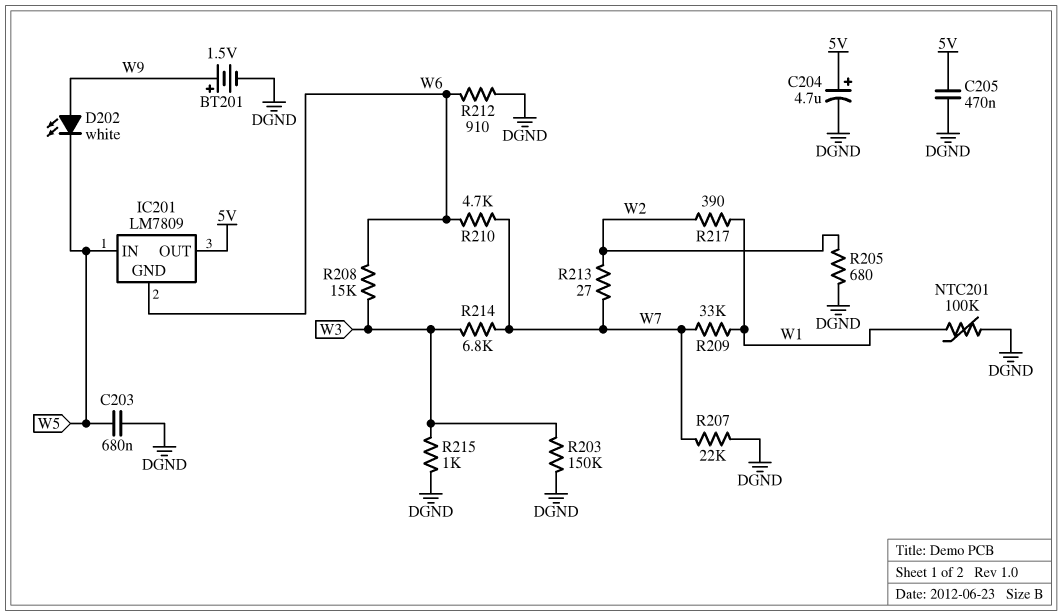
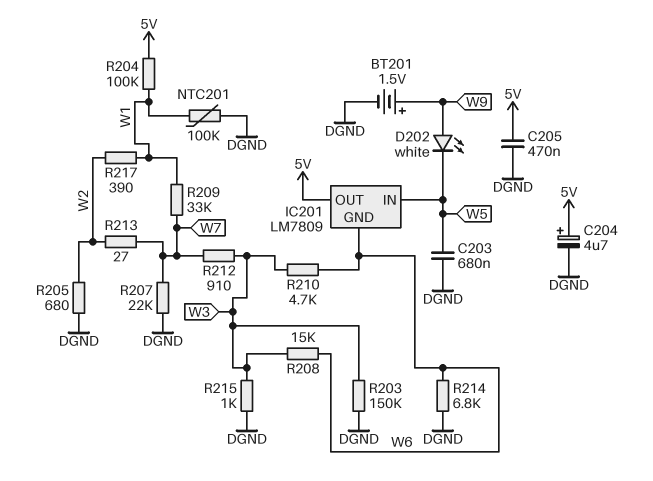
R204: none -> 100k (5V, W1)
R210: 4.7k (W6, W7) -> 4.7k (W3, W6)
R212: 910 (DGND, W6) -> 910 (W3, W7)
R214: 6.8k (W3, W7) -> 6.8k (DGND, W6)

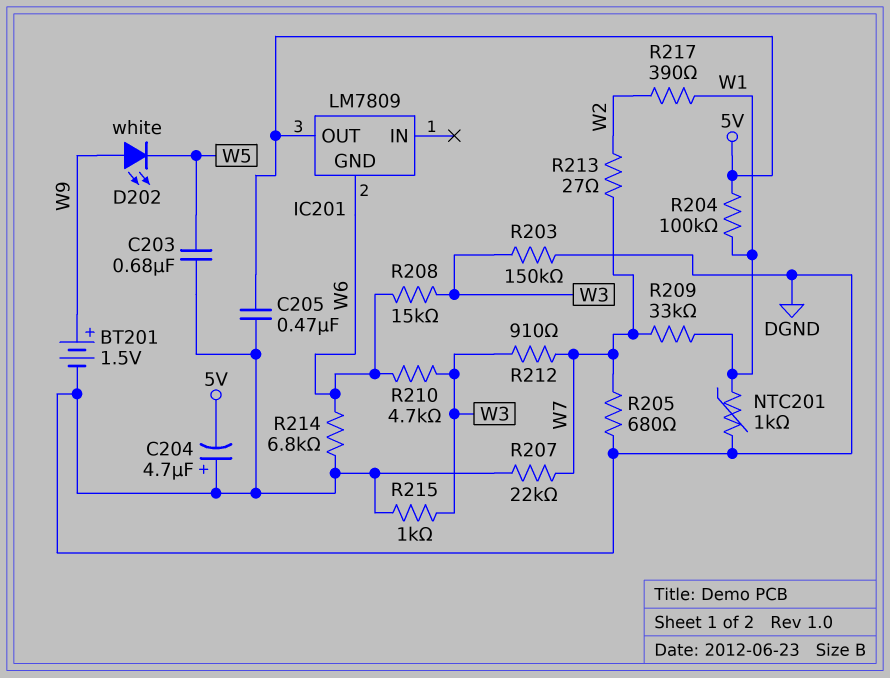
C204: 4.7uF (plus 5V, minus DGND) -> 4.7uF (plus DGND, minus 5V)
IC201 pin IN: W5 -> none
NTC201: 100k (DGND, W1) -> 1k (DGND, W1)
R205: 680 (DGND, W2) -> 680 (DGND, W7)

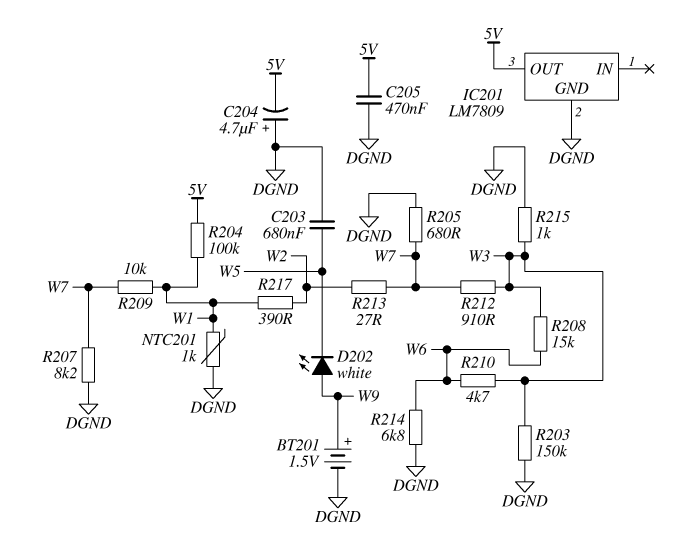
IC201 pin GND: W6 -> DGND
R207: 22k (DGND, W7) -> 8.2k (DGND, W7)
R209: 33k (W1, W7) -> 10k (W1, W7)

